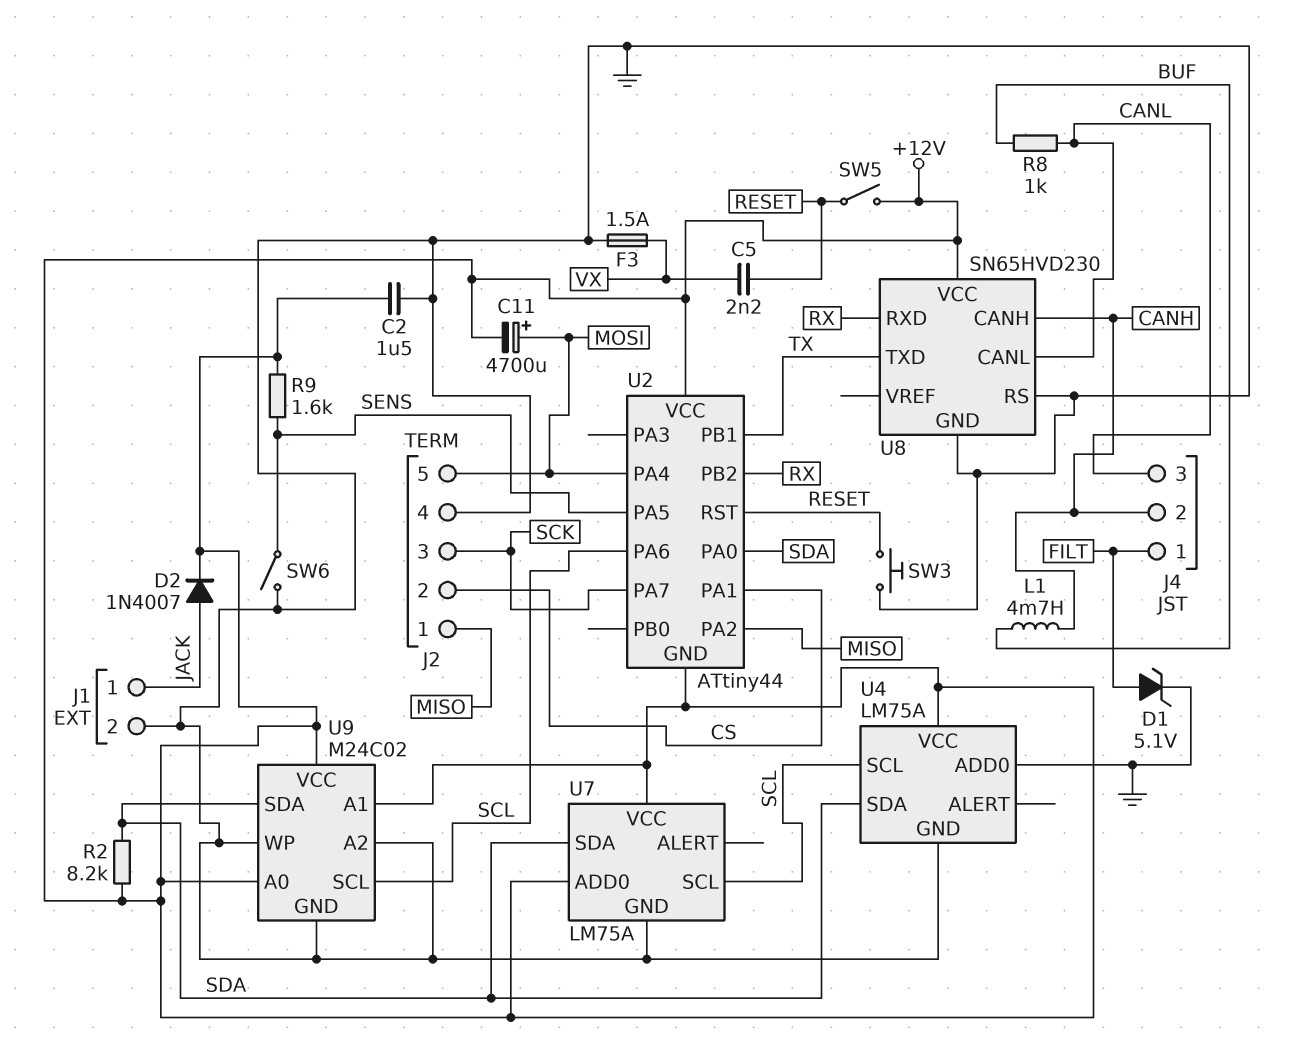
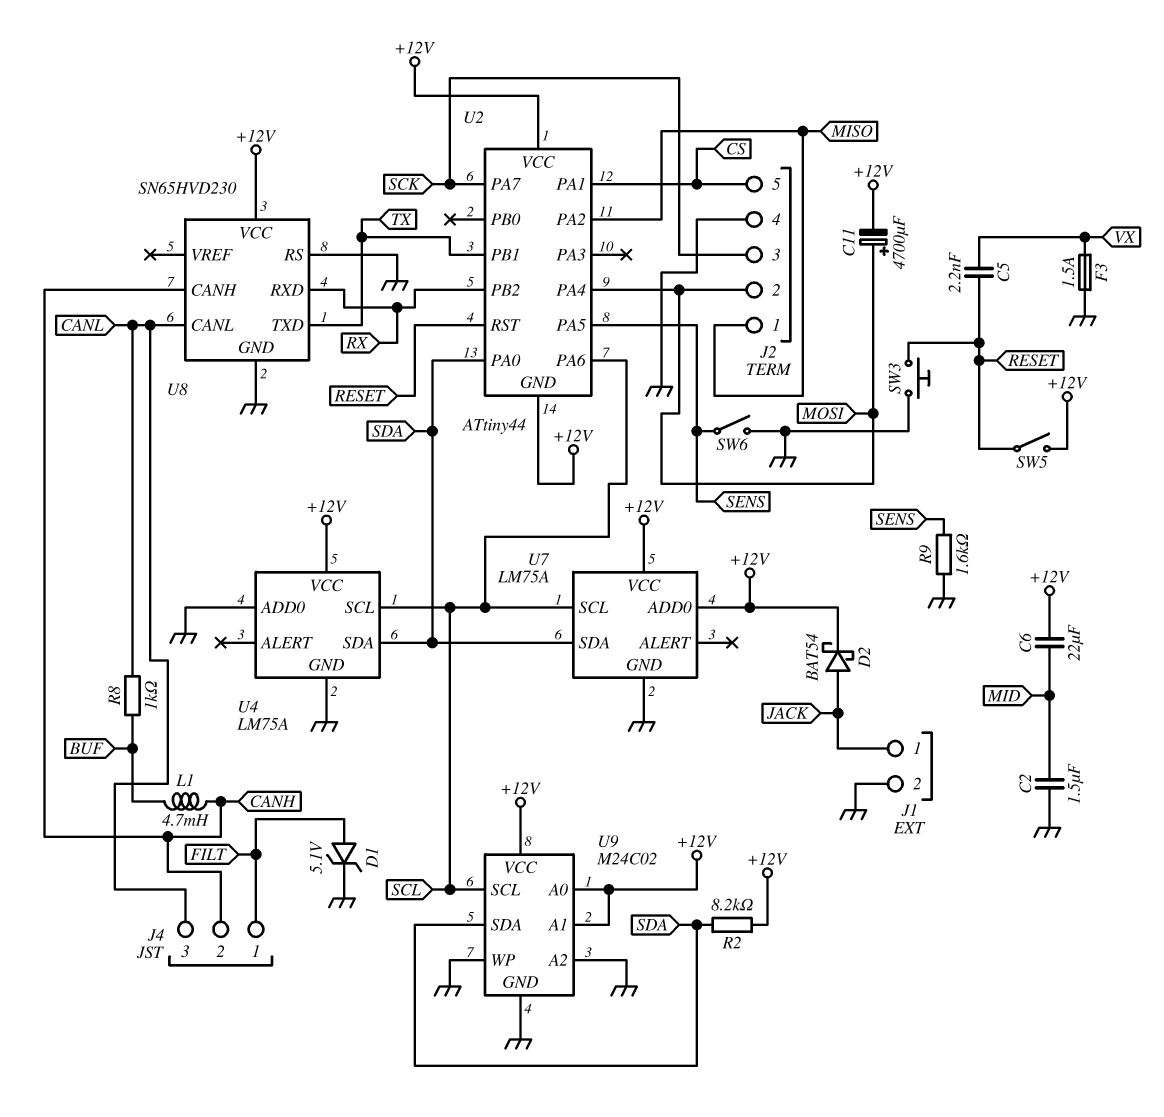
C2: 1.5uF (+12V, GND) -> 1.5uF (GND, MID)
C6: none -> 22uF (+12V, MID)
D2: diode 1N4007 (A JACK, K +12V) -> schottky BAT54 (A JACK, K +12V)
J2 pin 2: CS -> MOSI
J2 pin 5: MOSI -> CS
R9: 1.6k (+12V, SENS) -> 1.6k (GND, SENS)

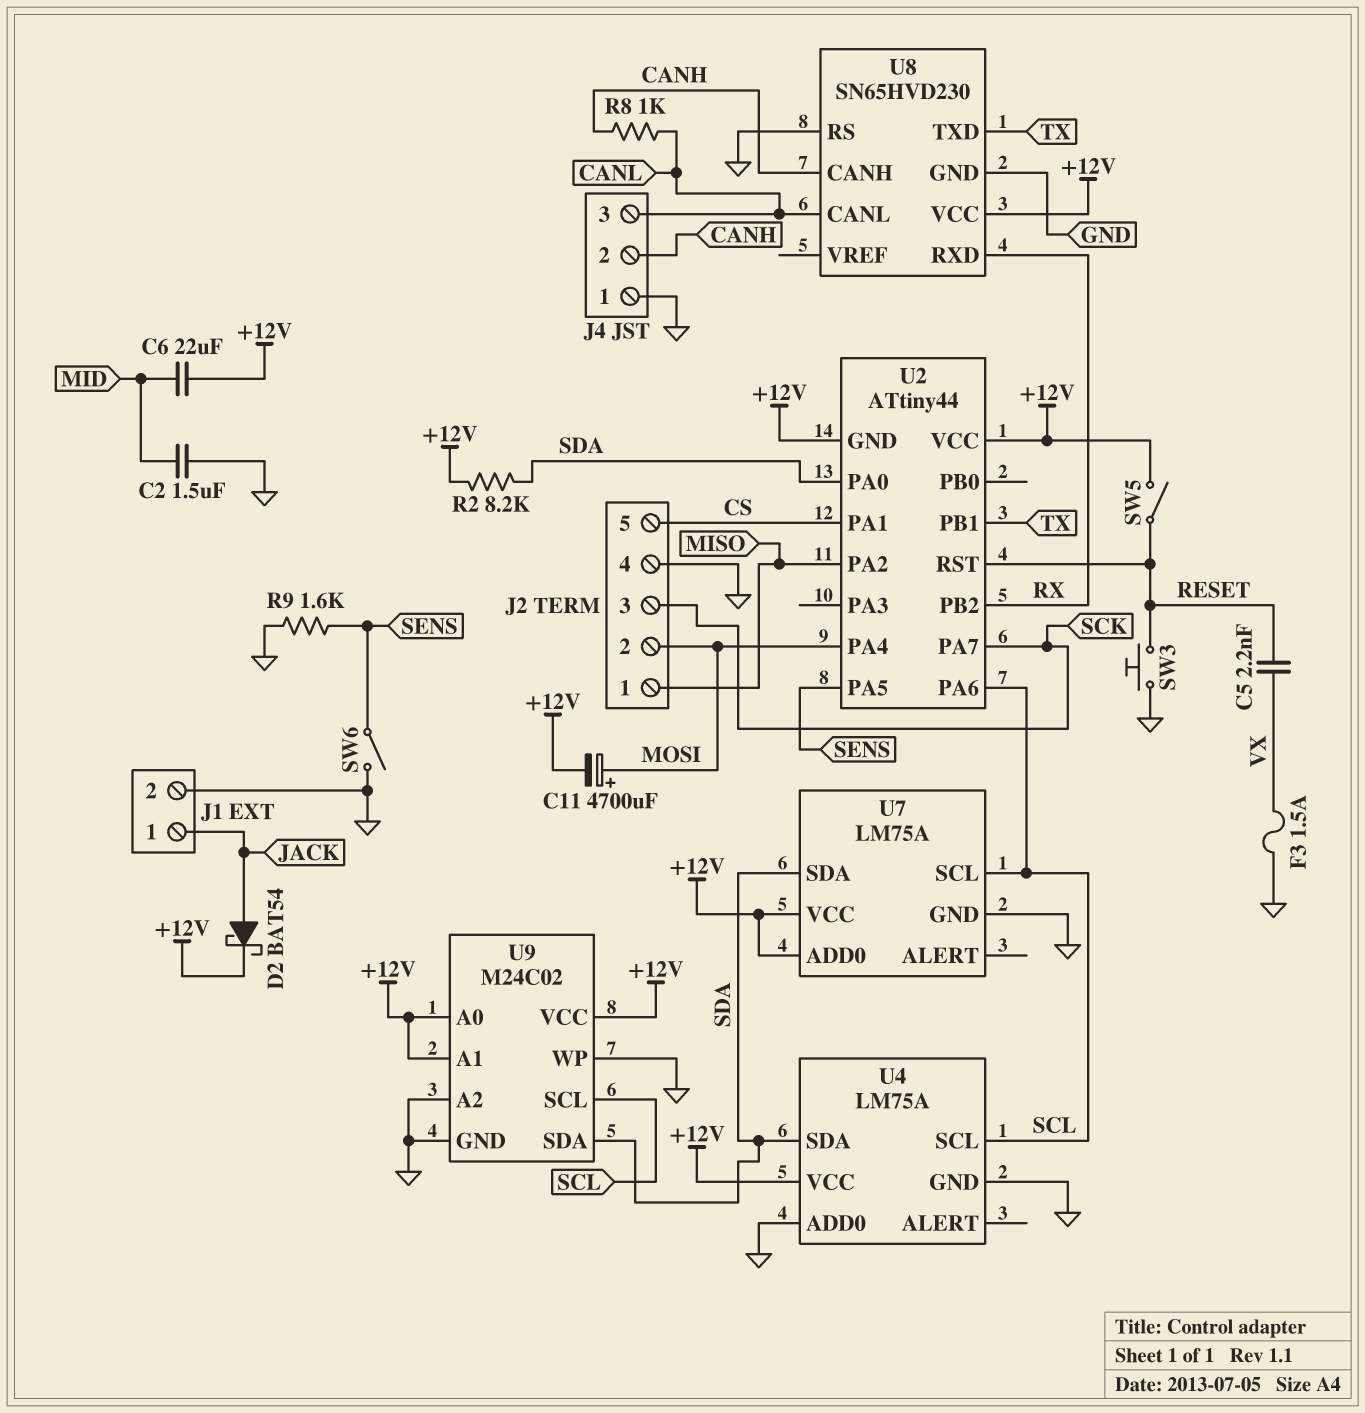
D1: zener 5.1V (A FILT, K GND) -> none
J4 pin 1: FILT -> GND
L1: 4.7mH (BUF, CANH) -> none
R8: 1k (BUF, CANL) -> 1k (CANH, CANL)

